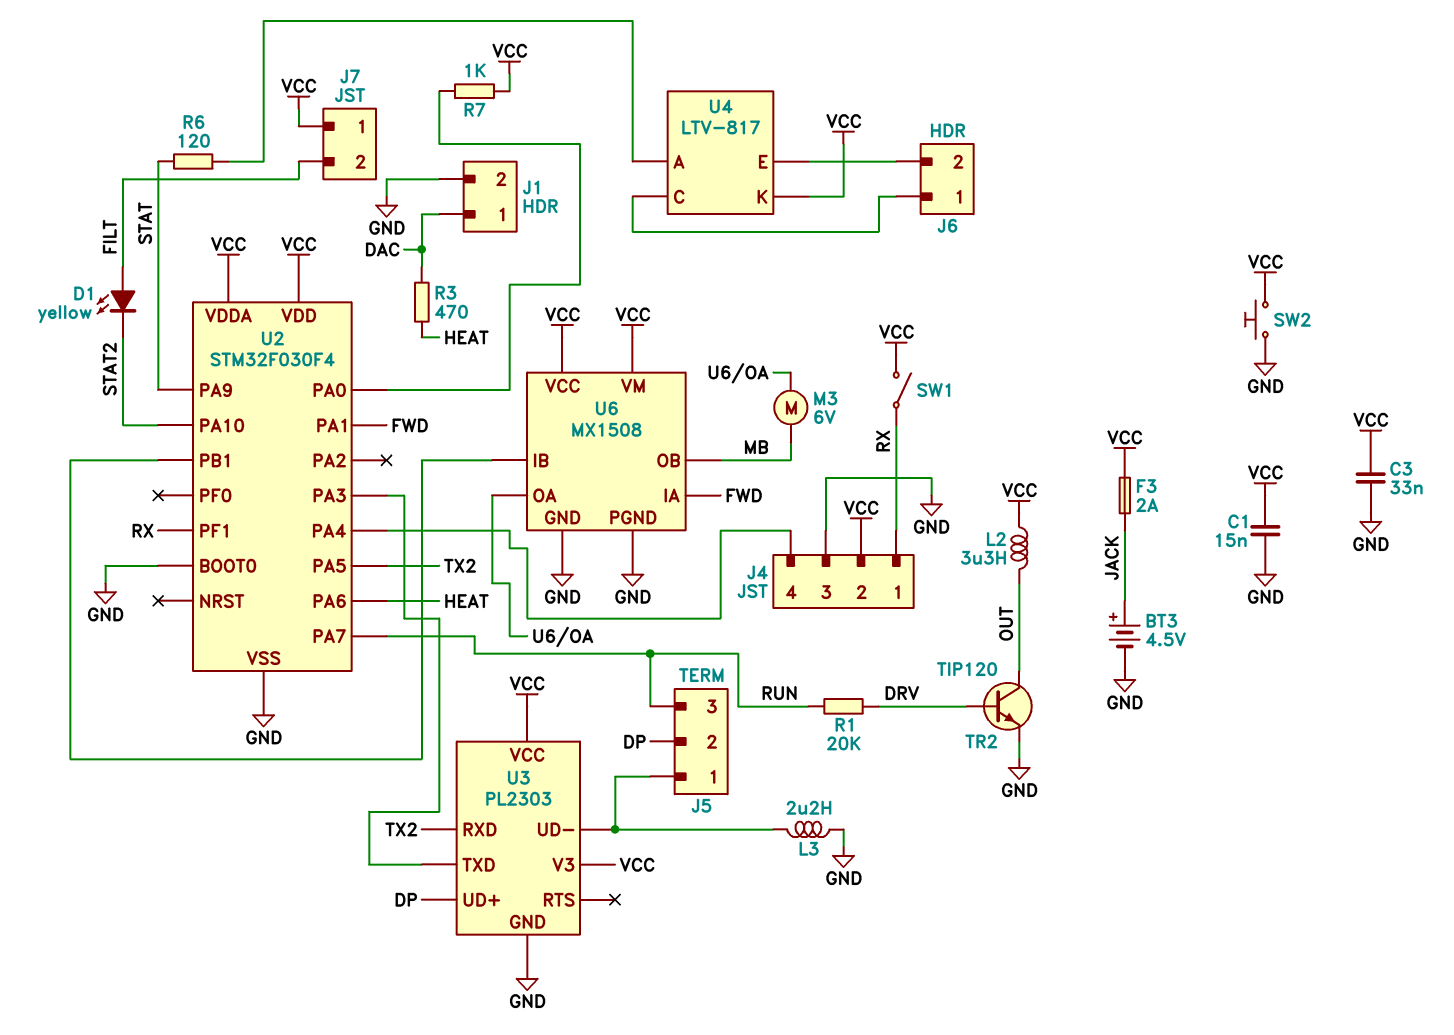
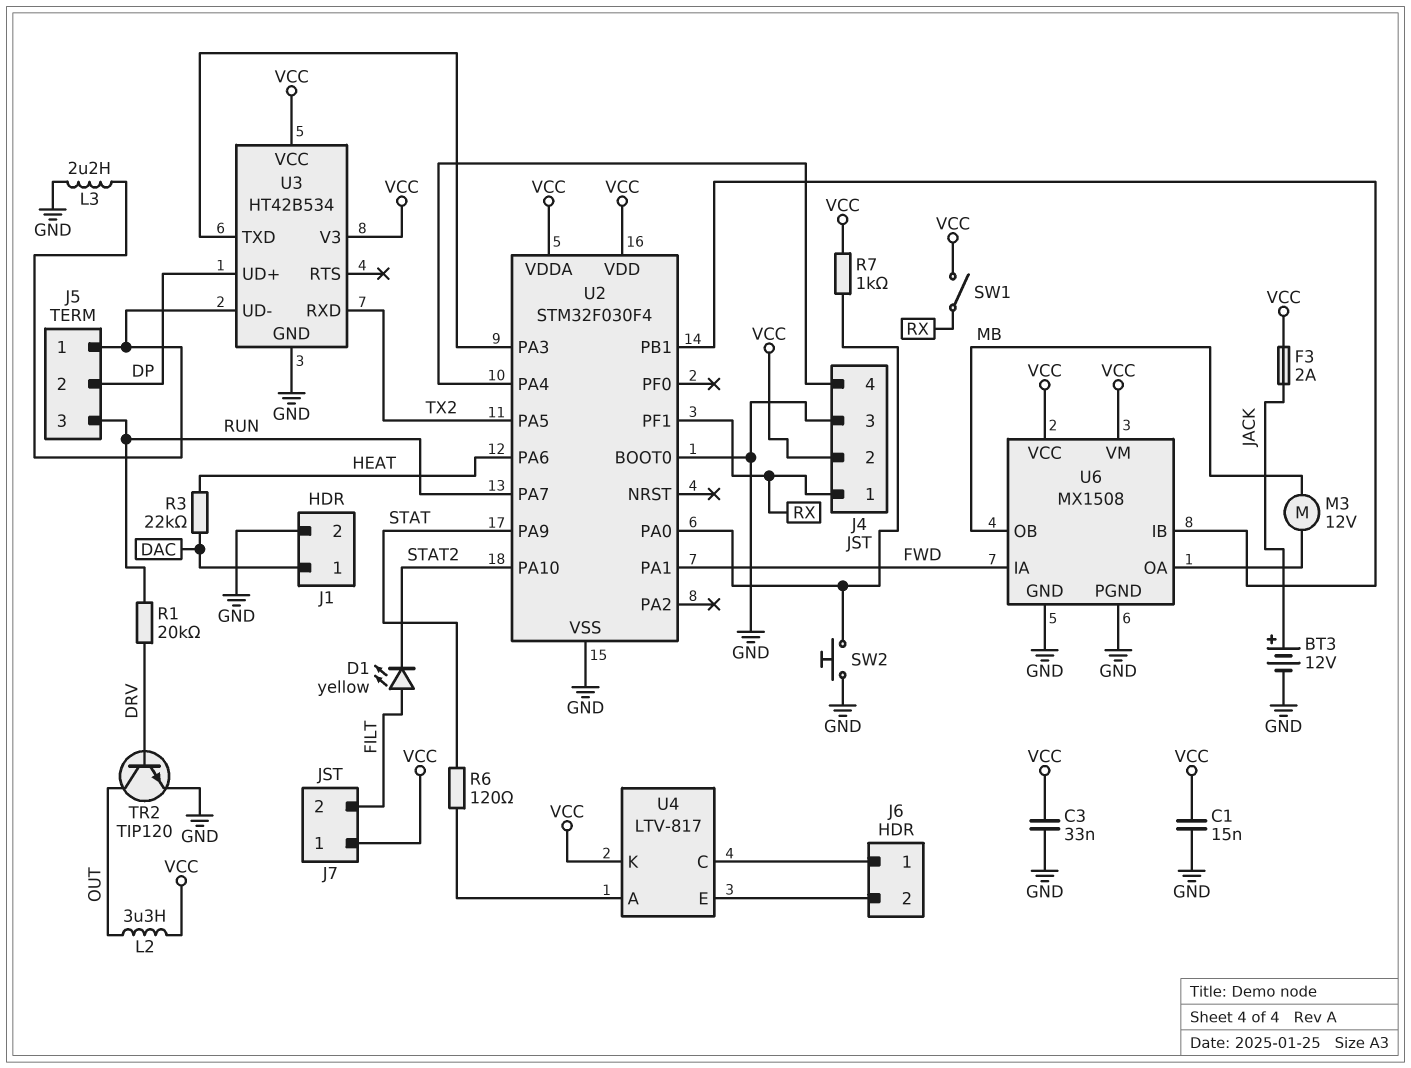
BT3: 4.5V (plus JACK, minus GND) -> 12V (plus JACK, minus GND)
M3: motor 6V (MB, U6/OA) -> motor 12V (MB, U6/OA)
R3: 470 (DAC, HEAT) -> 22k (DAC, HEAT)
SW2: button (GND, VCC) -> button (GND, U2/PA0)
U3: PL2303 -> HT42B534

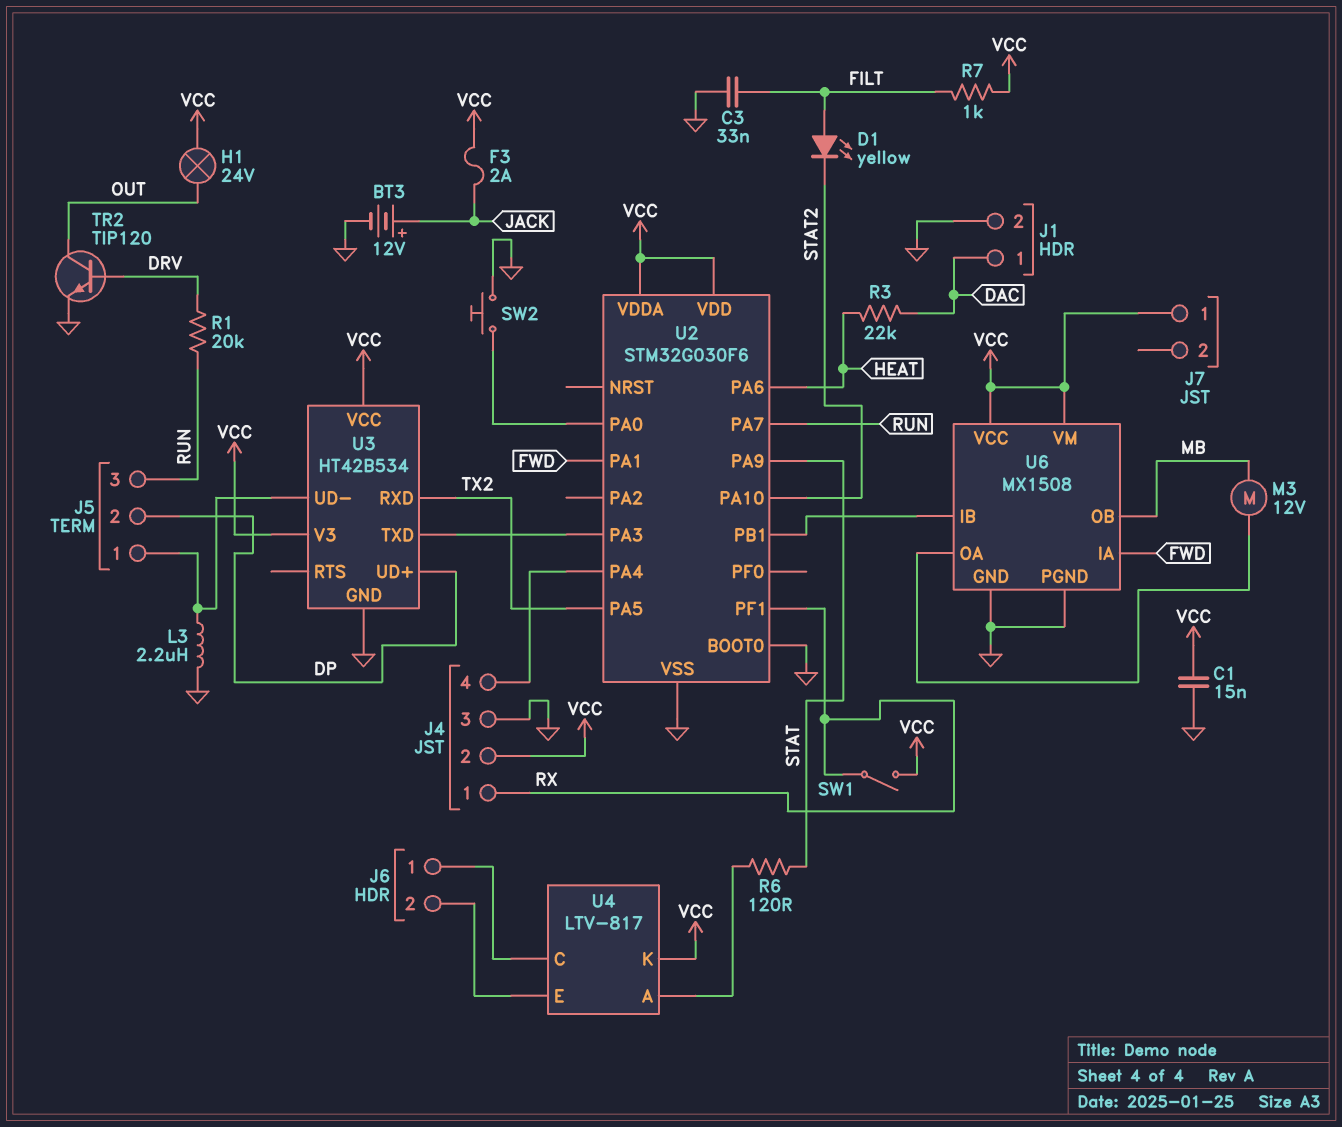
C3: 33nF (GND, VCC) -> 33nF (FILT, GND)
H1: none -> lamp 24V (OUT, VCC)
J7 pin 2: FILT -> none
L2: 3.3uH (OUT, VCC) -> none
R7: 1k (U2/PA0, VCC) -> 1k (FILT, VCC)
U2: STM32F030F4 -> STM32G030F6

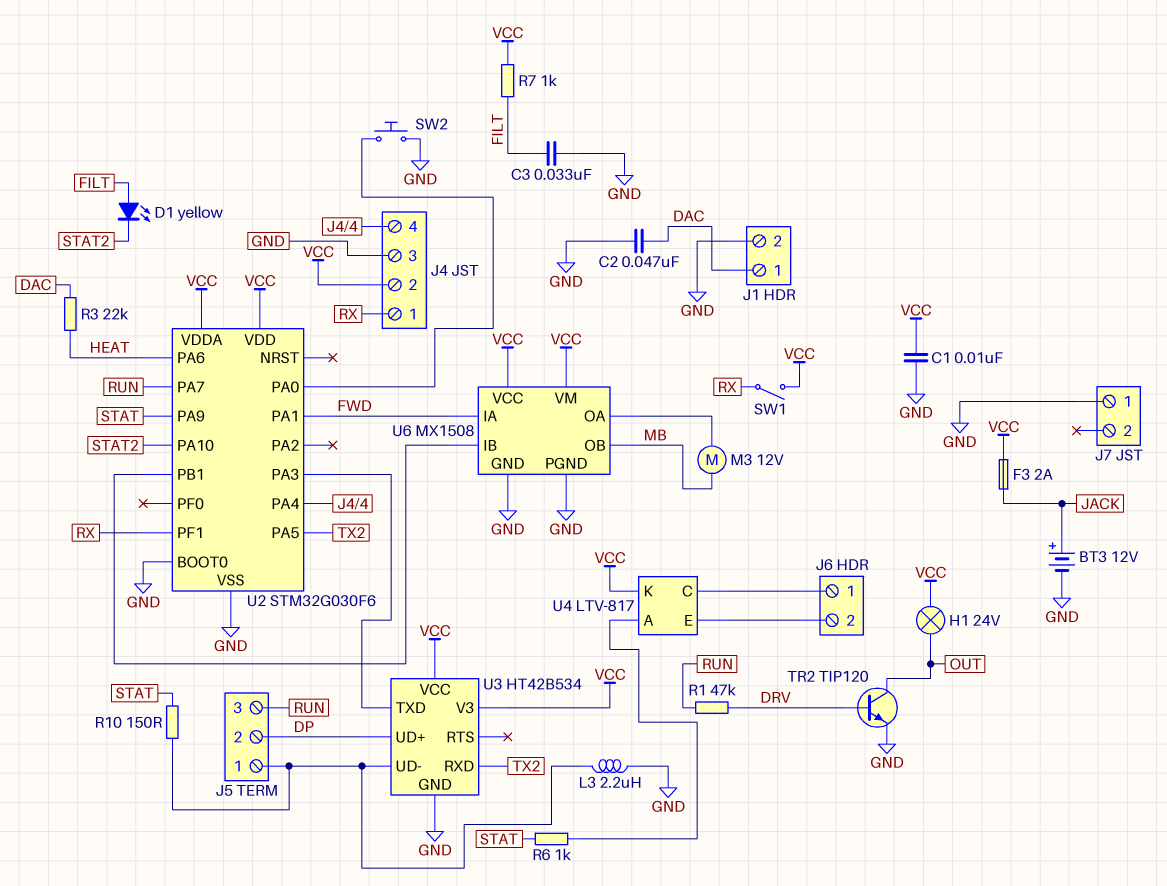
C1: 15nF (GND, VCC) -> 10nF (GND, VCC)
C2: none -> 47nF (DAC, GND)
J7 pin 1: VCC -> GND
R1: 20k (DRV, RUN) -> 47k (DRV, RUN)
R6: 120 (STAT, U4/A) -> 1k (STAT, U4/A)
R10: none -> 150 (J5/1, STAT)

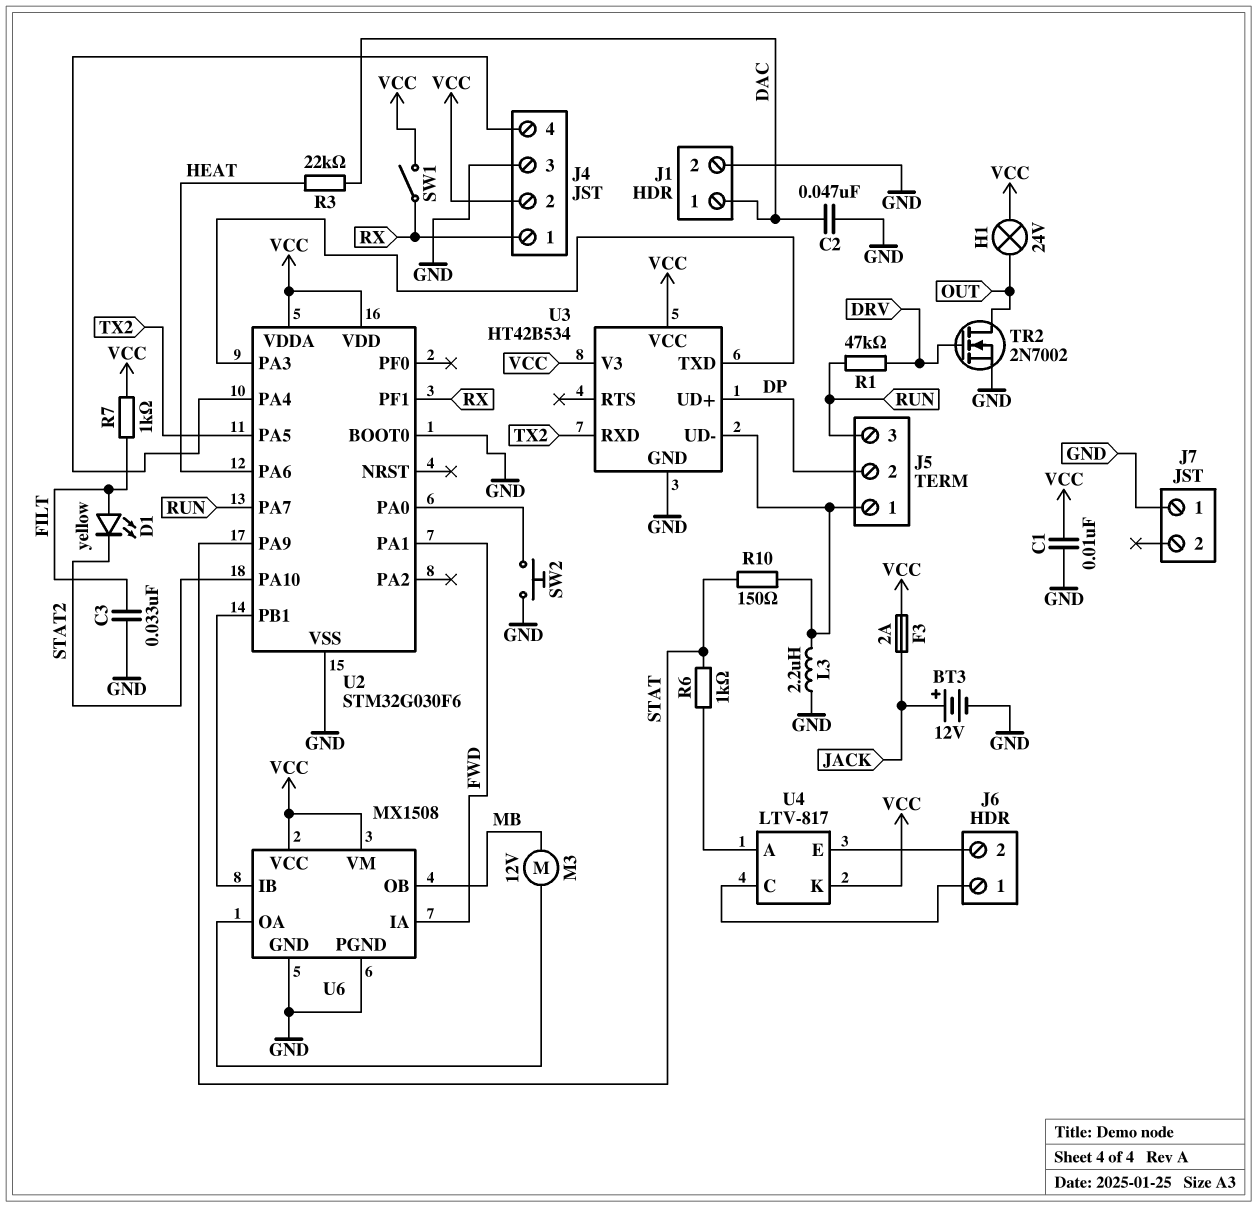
TR2: NPN TIP120 (B DRV, C OUT, E GND) -> NMOS 2N7002 (G DRV, D OUT, S GND)

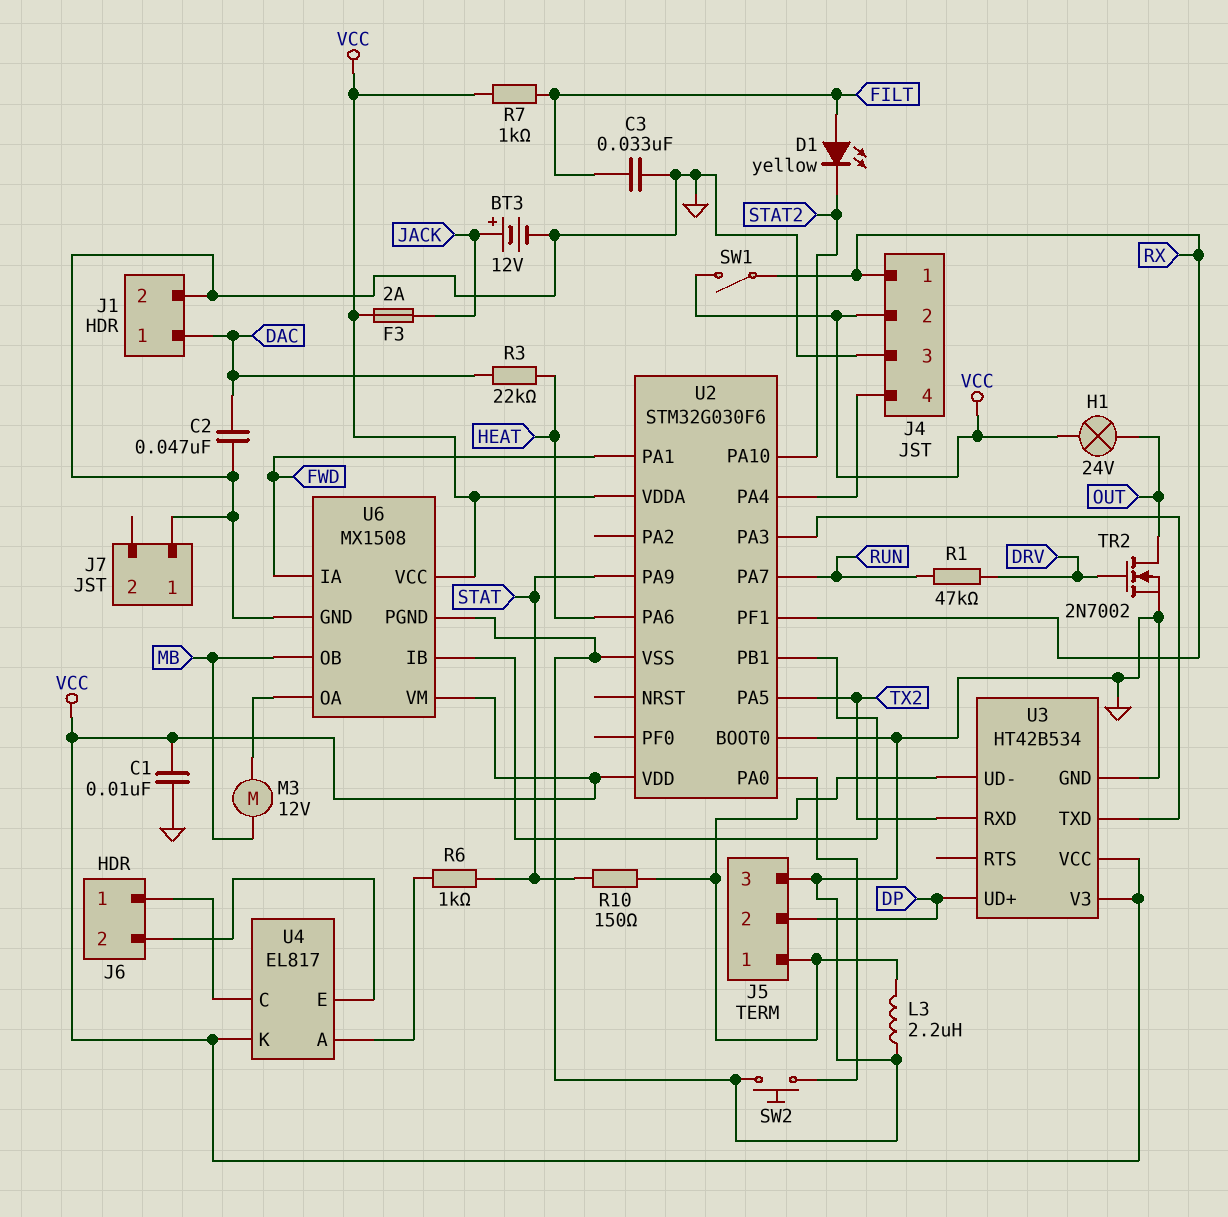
J5 pin 3: RUN -> GND
U4: LTV-817 -> EL817

